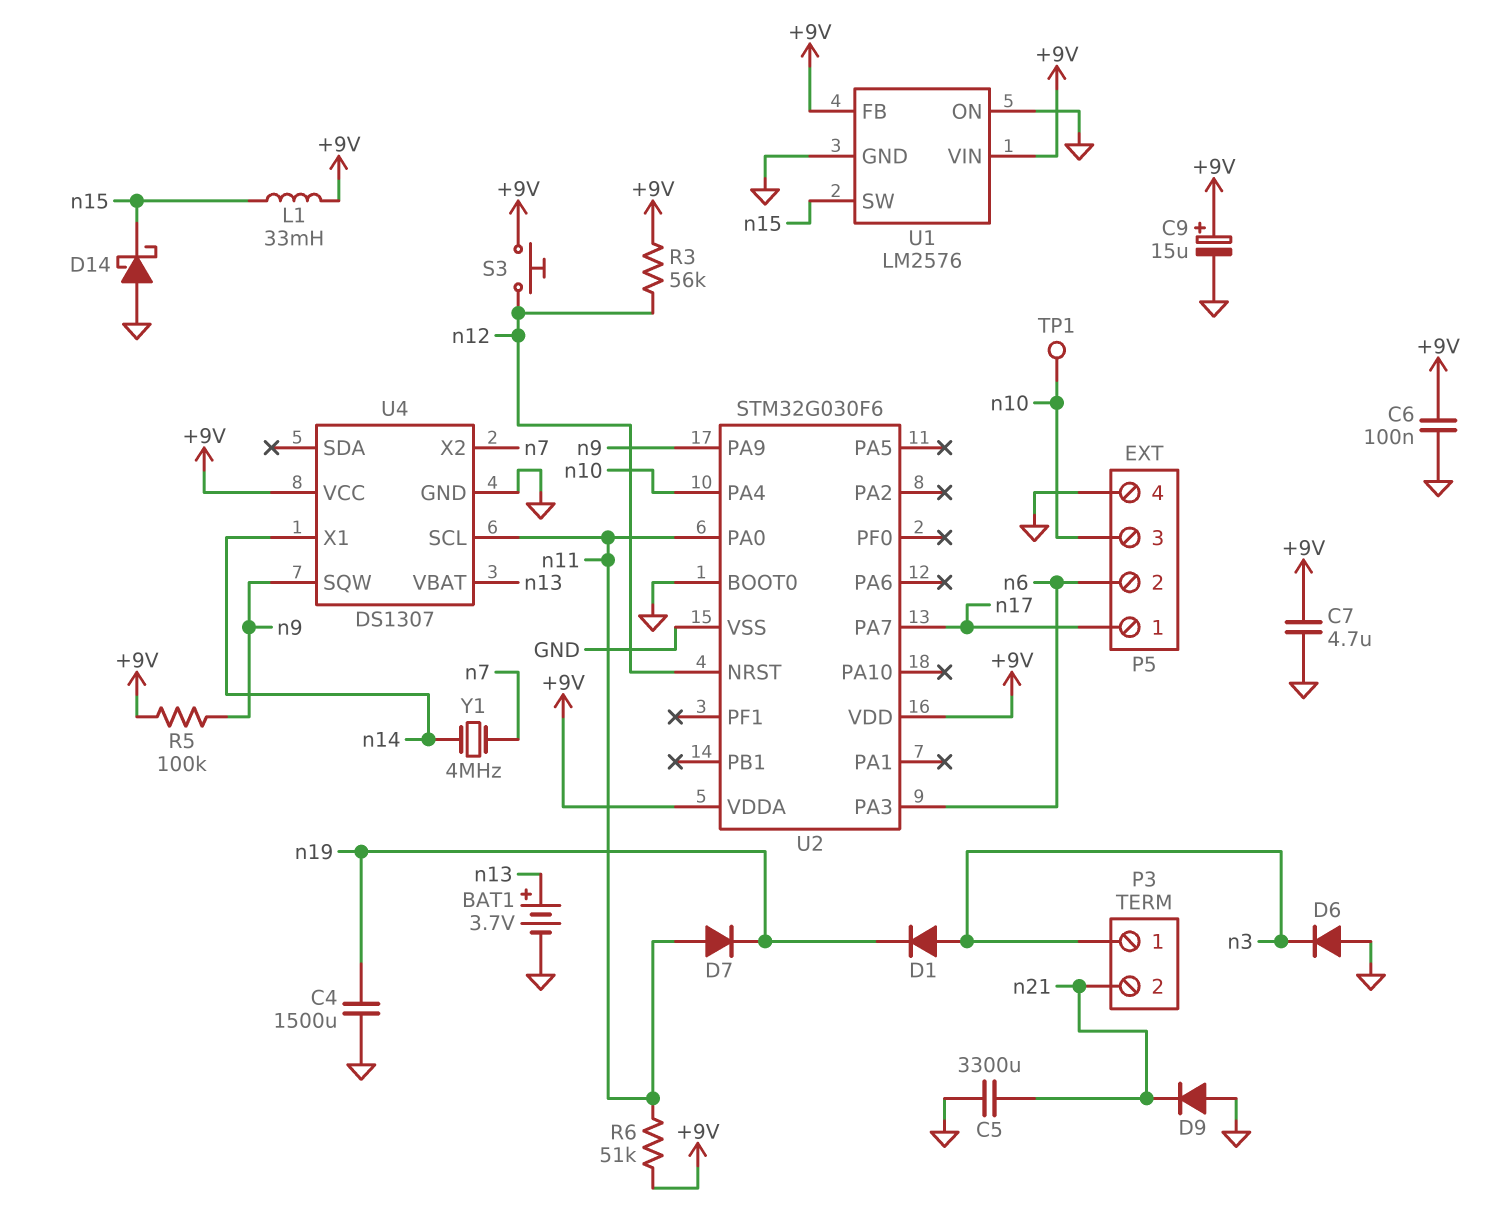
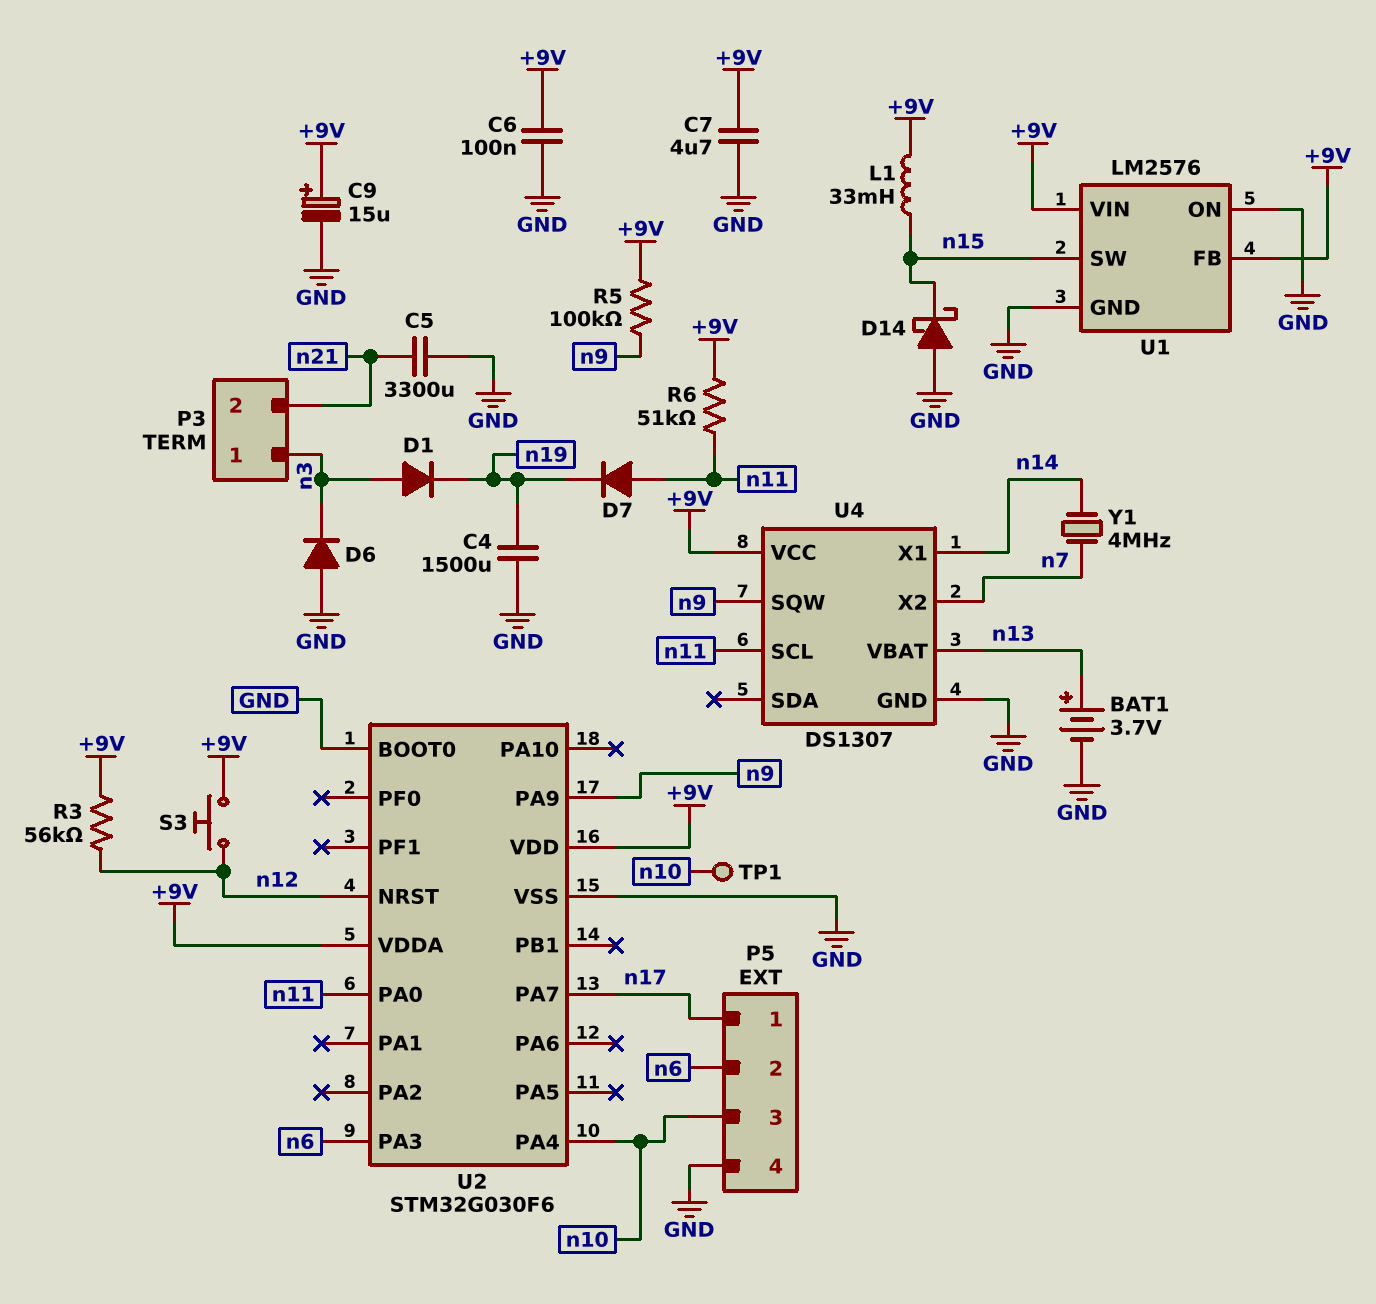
D9: diode (A GND, K n21) -> none

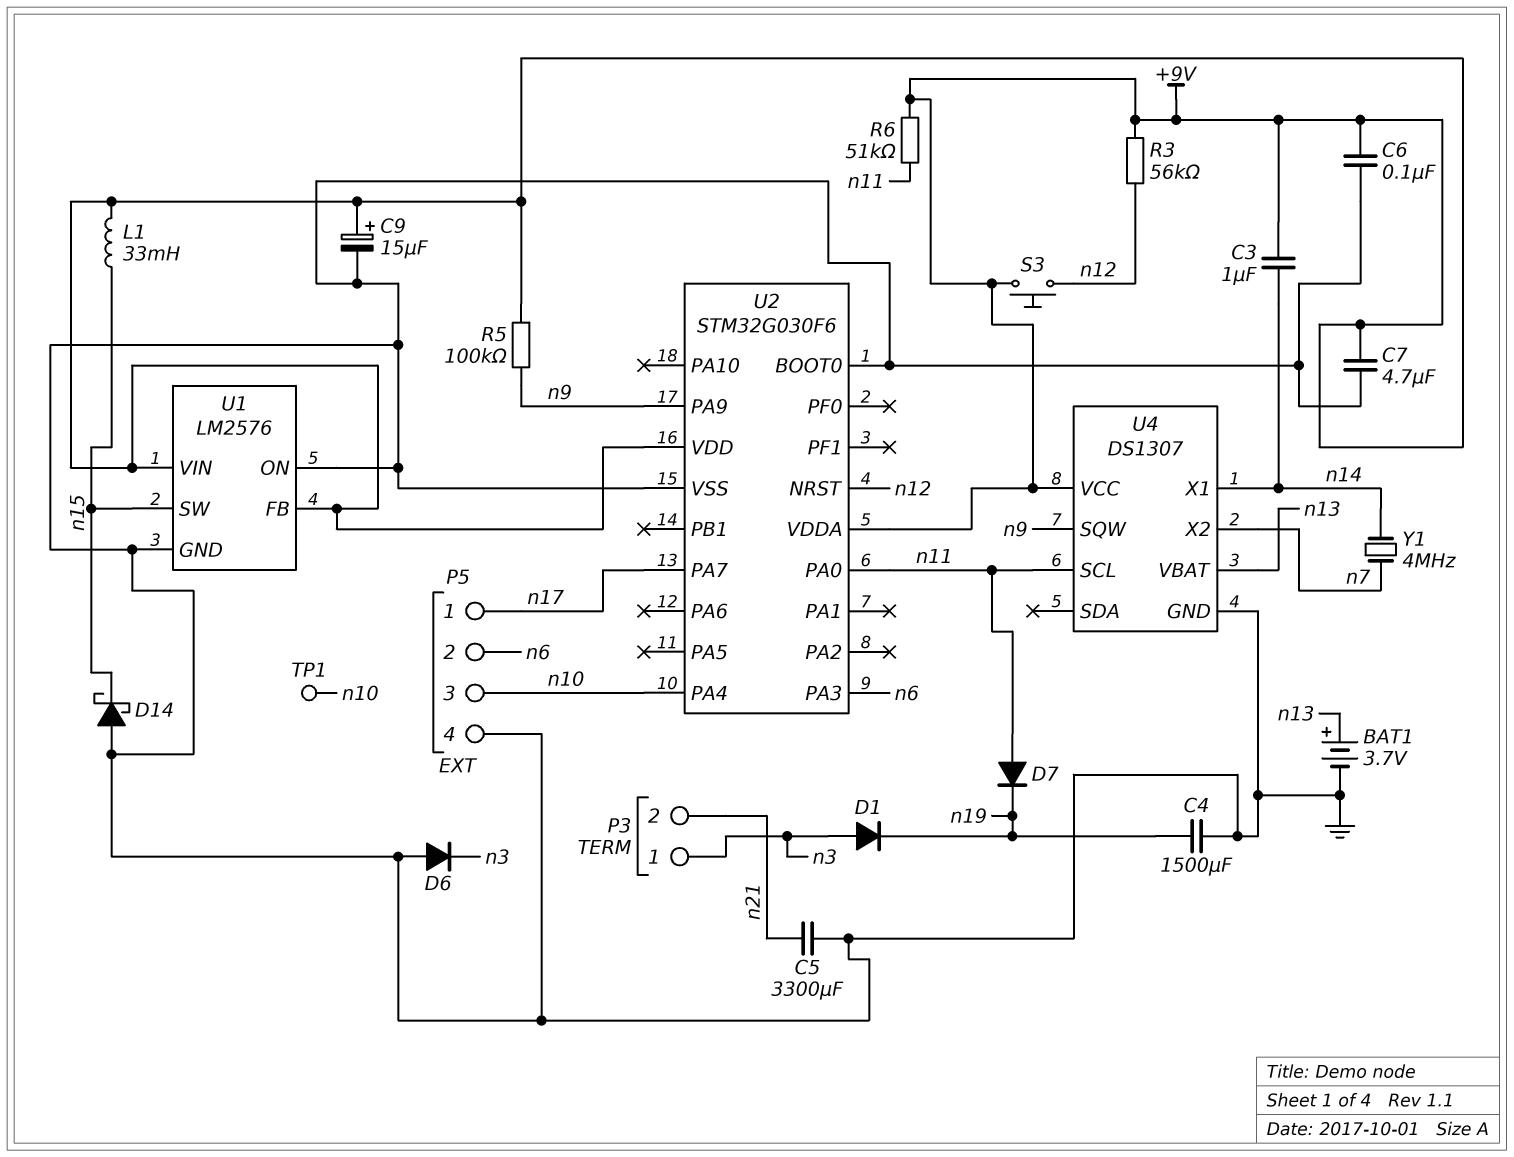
C3: none -> 1uF (+9V, n14)

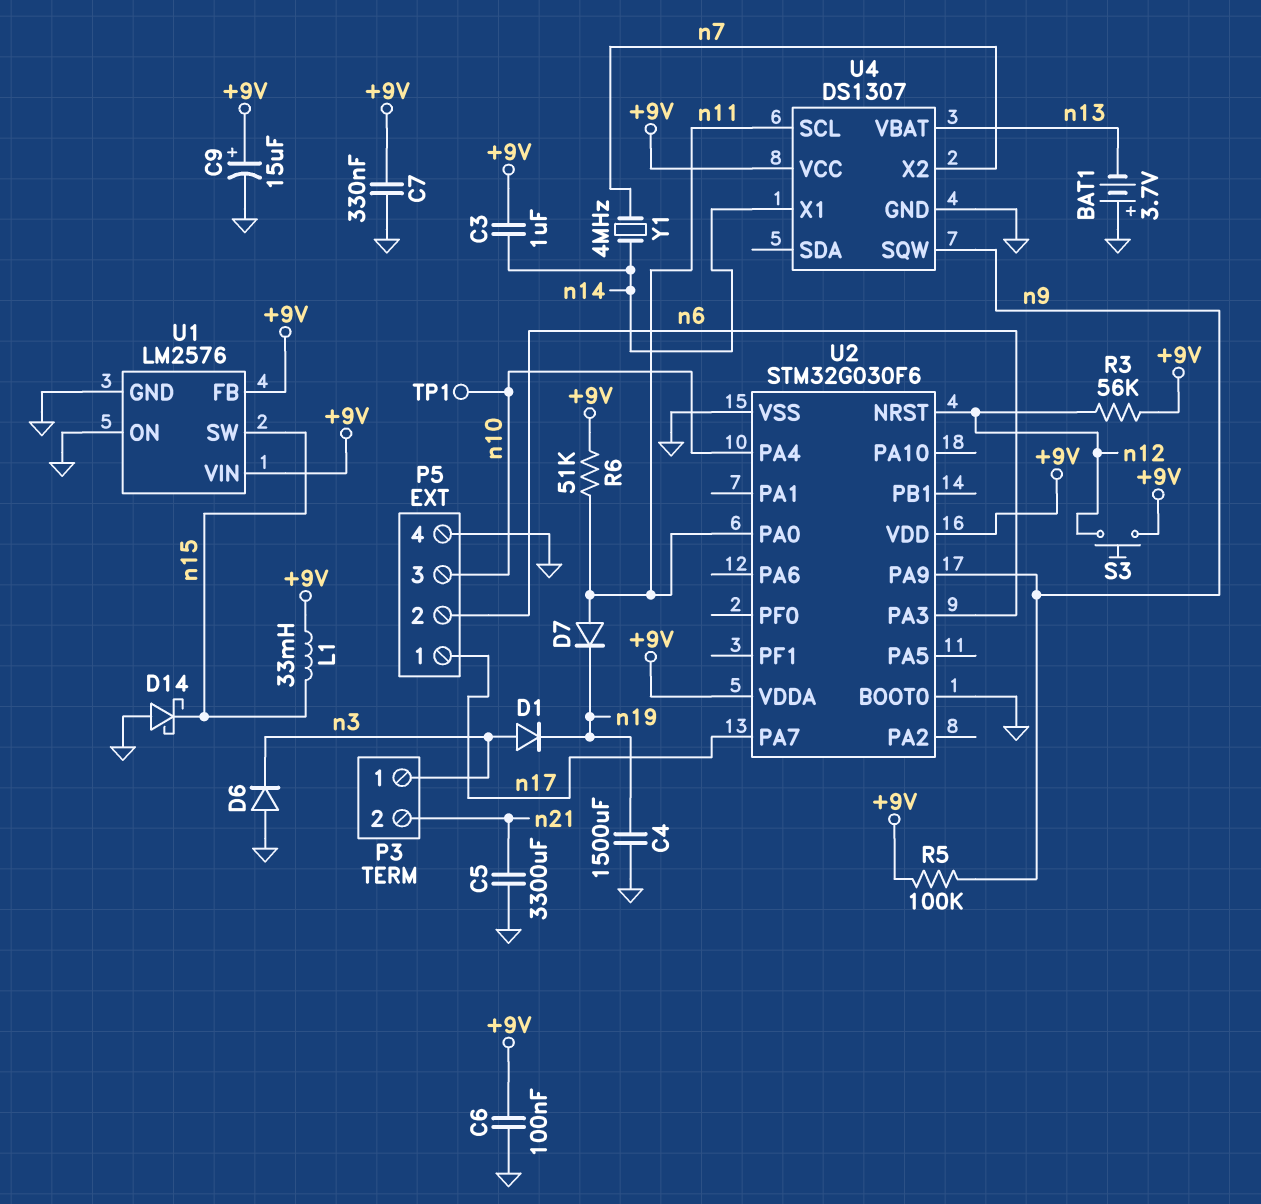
BAT1: 3.7V (plus n13, minus GND) -> 3.7V (plus GND, minus n13)
C7: 4.7uF (+9V, GND) -> 330nF (+9V, GND)

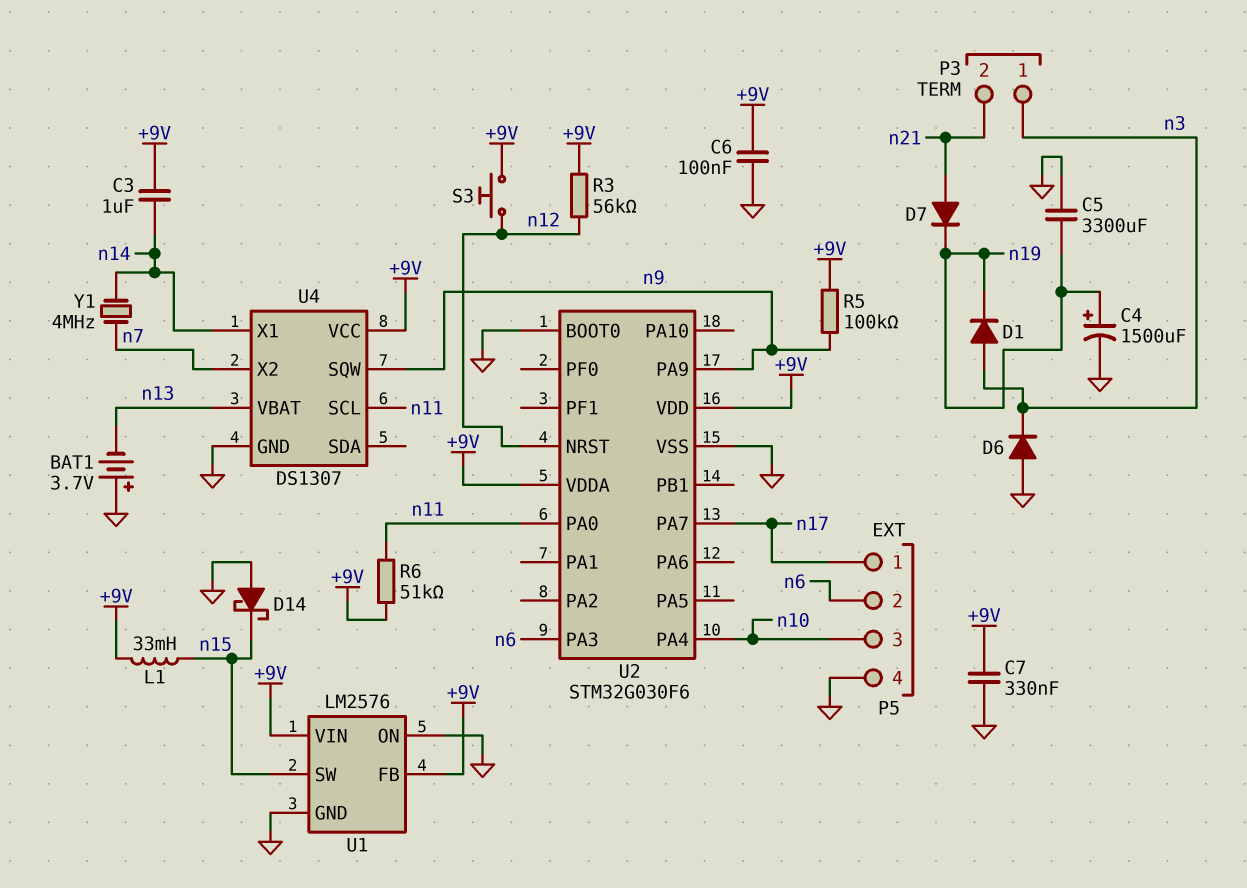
C4: 1500uF (GND, n19) -> 1500uF (plus n19, minus GND)
C5: 3300uF (GND, n21) -> 3300uF (GND, n19)
C9: 15uF (plus +9V, minus GND) -> none
D7: diode (A n11, K n19) -> diode (A n21, K n19)
TP1: test point (n10) -> none

